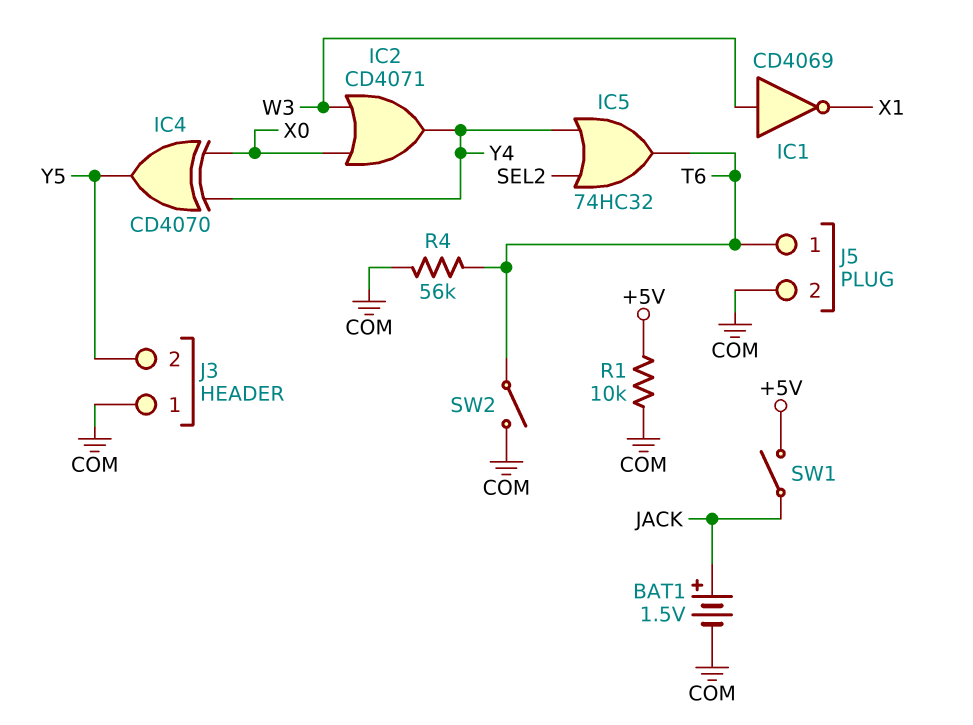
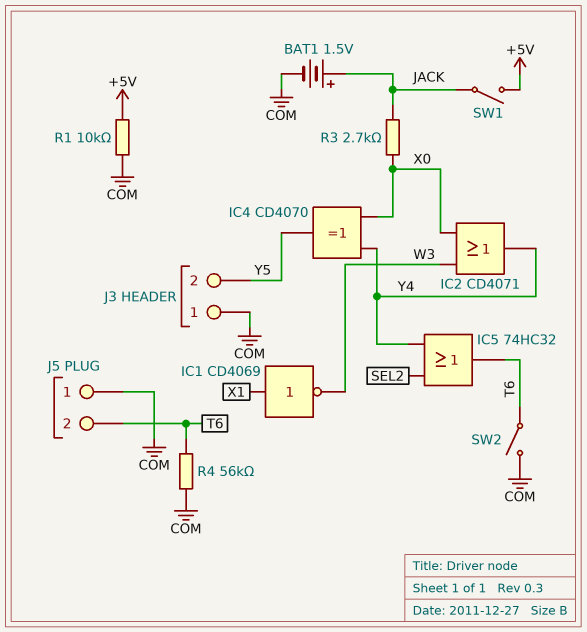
IC1: NOT CD4069 (in W3, out X1) -> NOT CD4069 (in X1, out W3)
J5 pin 1: T6 -> COM
J5 pin 2: COM -> T6
R3: none -> 2.7k (JACK, X0)

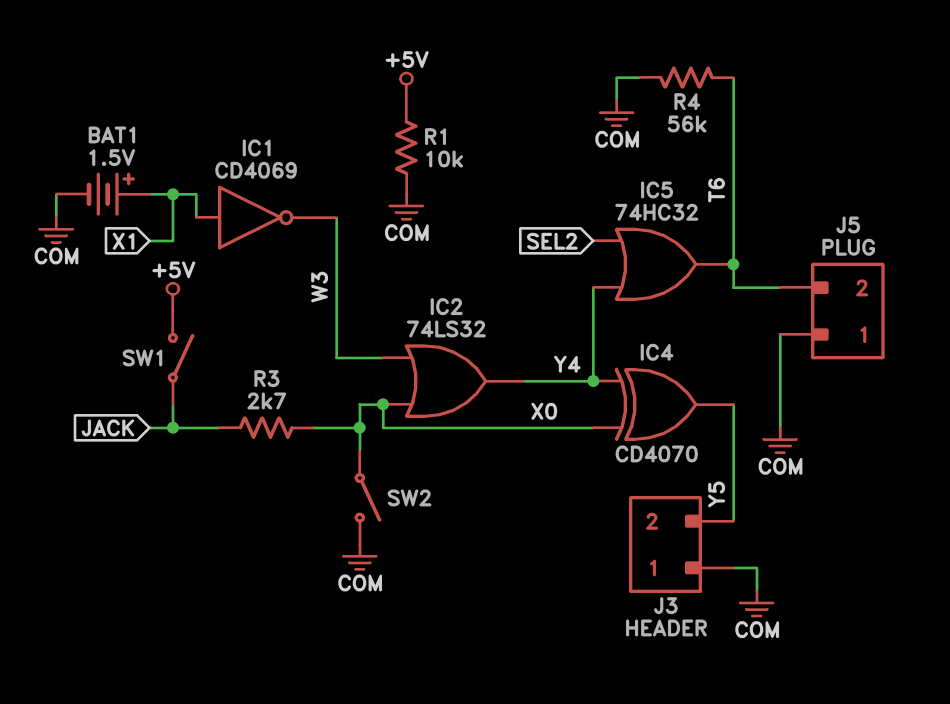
BAT1: 1.5V (plus JACK, minus COM) -> 1.5V (plus X1, minus COM)
IC2: OR CD4071 (in W3, in X0, out Y4) -> OR 74LS32 (in W3, in X0, out Y4)
SW2: switch (COM, T6) -> switch (COM, X0)

